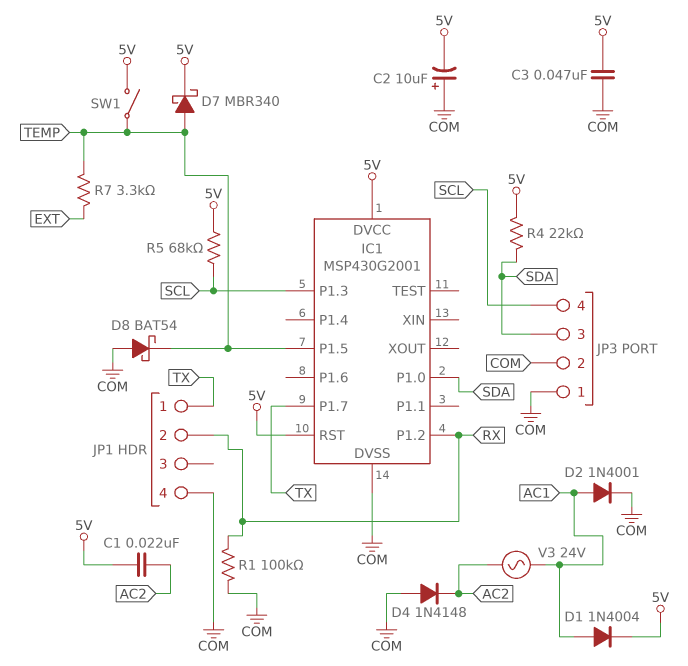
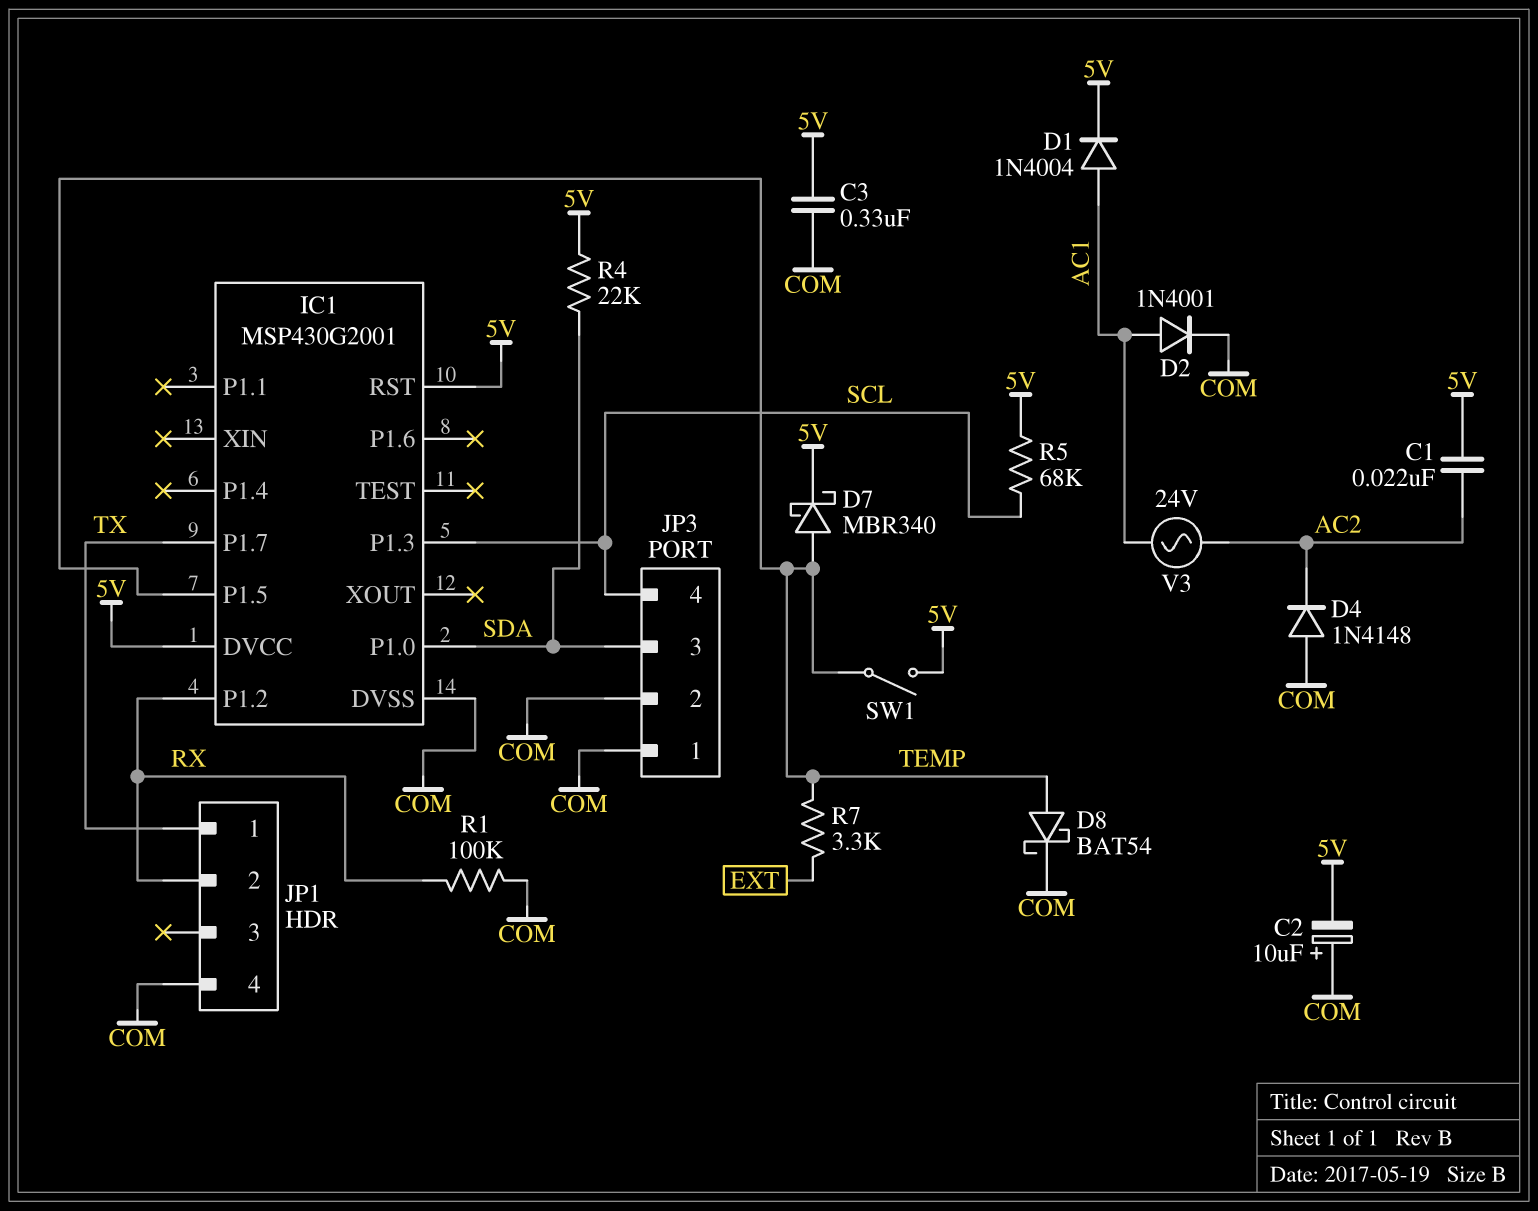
C3: 47nF (5V, COM) -> 330nF (5V, COM)
D8: schottky BAT54 (A COM, K TEMP) -> schottky BAT54 (A TEMP, K COM)

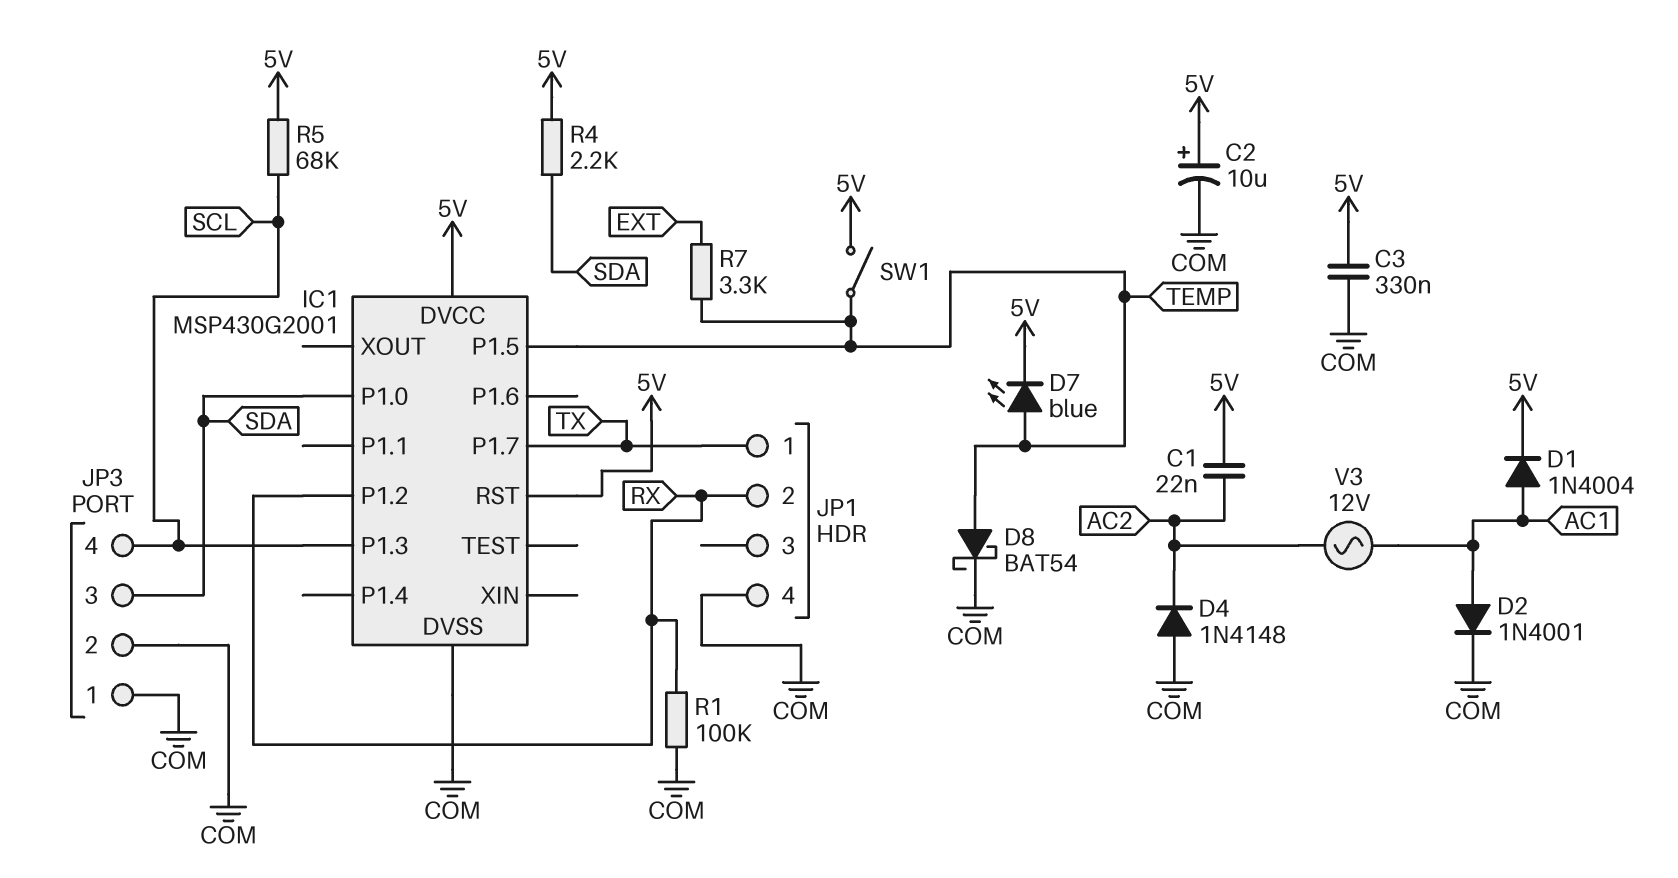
C2: 10uF (plus COM, minus 5V) -> 10uF (plus 5V, minus COM)
D7: schottky MBR340 (A TEMP, K 5V) -> LED blue (A TEMP, K 5V)
R4: 22k (5V, SDA) -> 2.2k (5V, SDA)
V3: AC 24V (AC1, AC2) -> AC 12V (AC1, AC2)

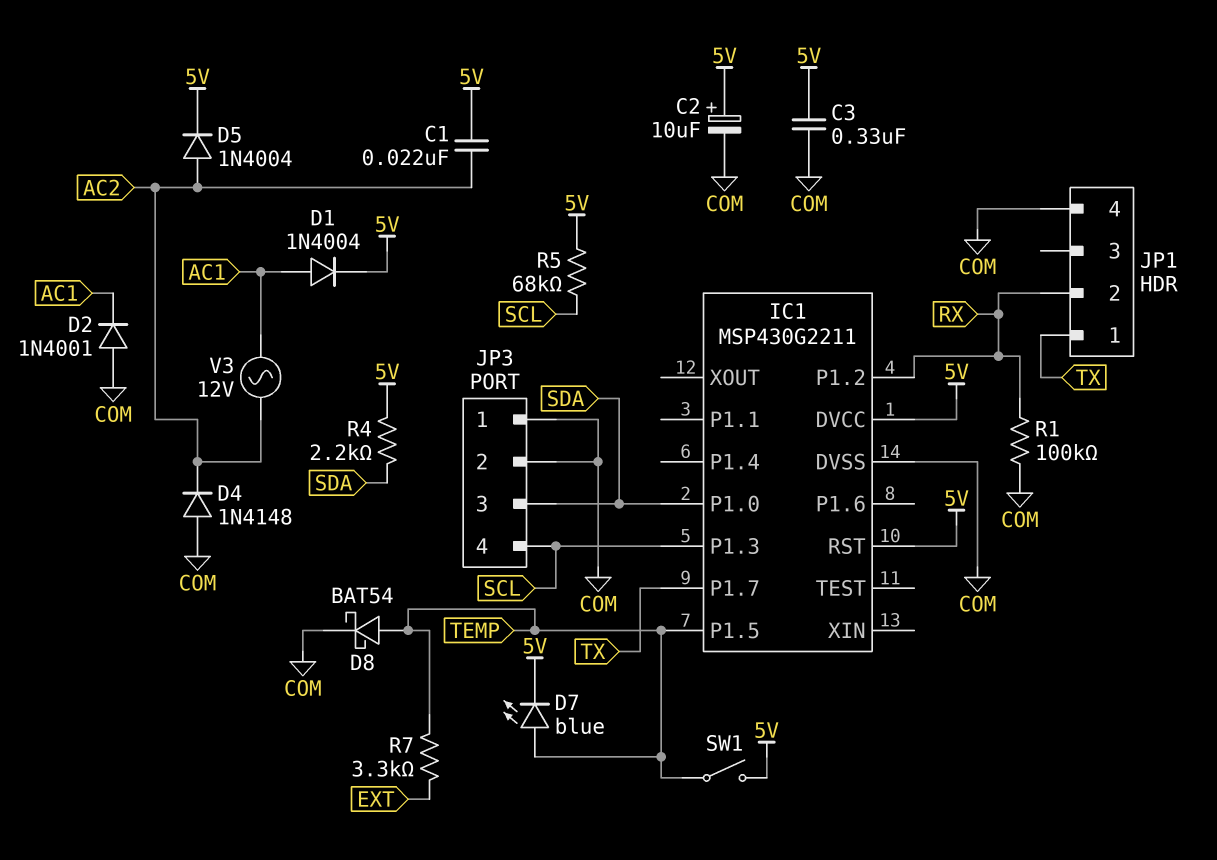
D2: diode 1N4001 (A AC1, K COM) -> diode 1N4001 (A COM, K AC1)
D5: none -> diode 1N4004 (A AC2, K 5V)
IC1: MSP430G2001 -> MSP430G2211

